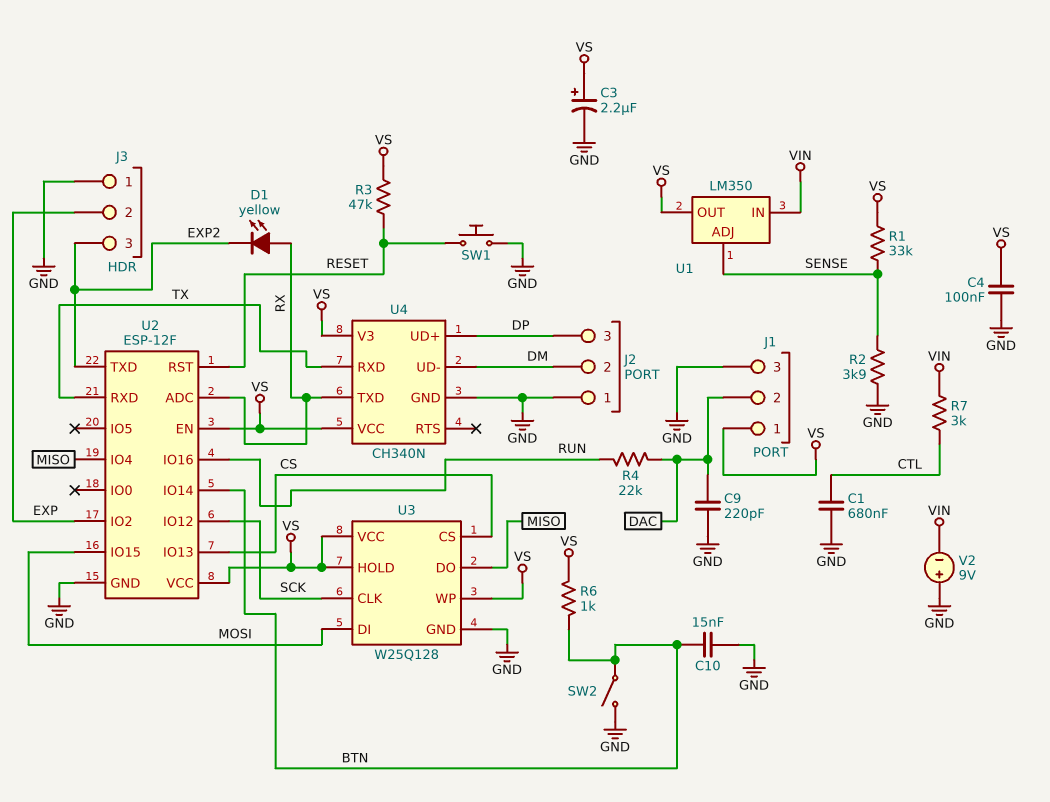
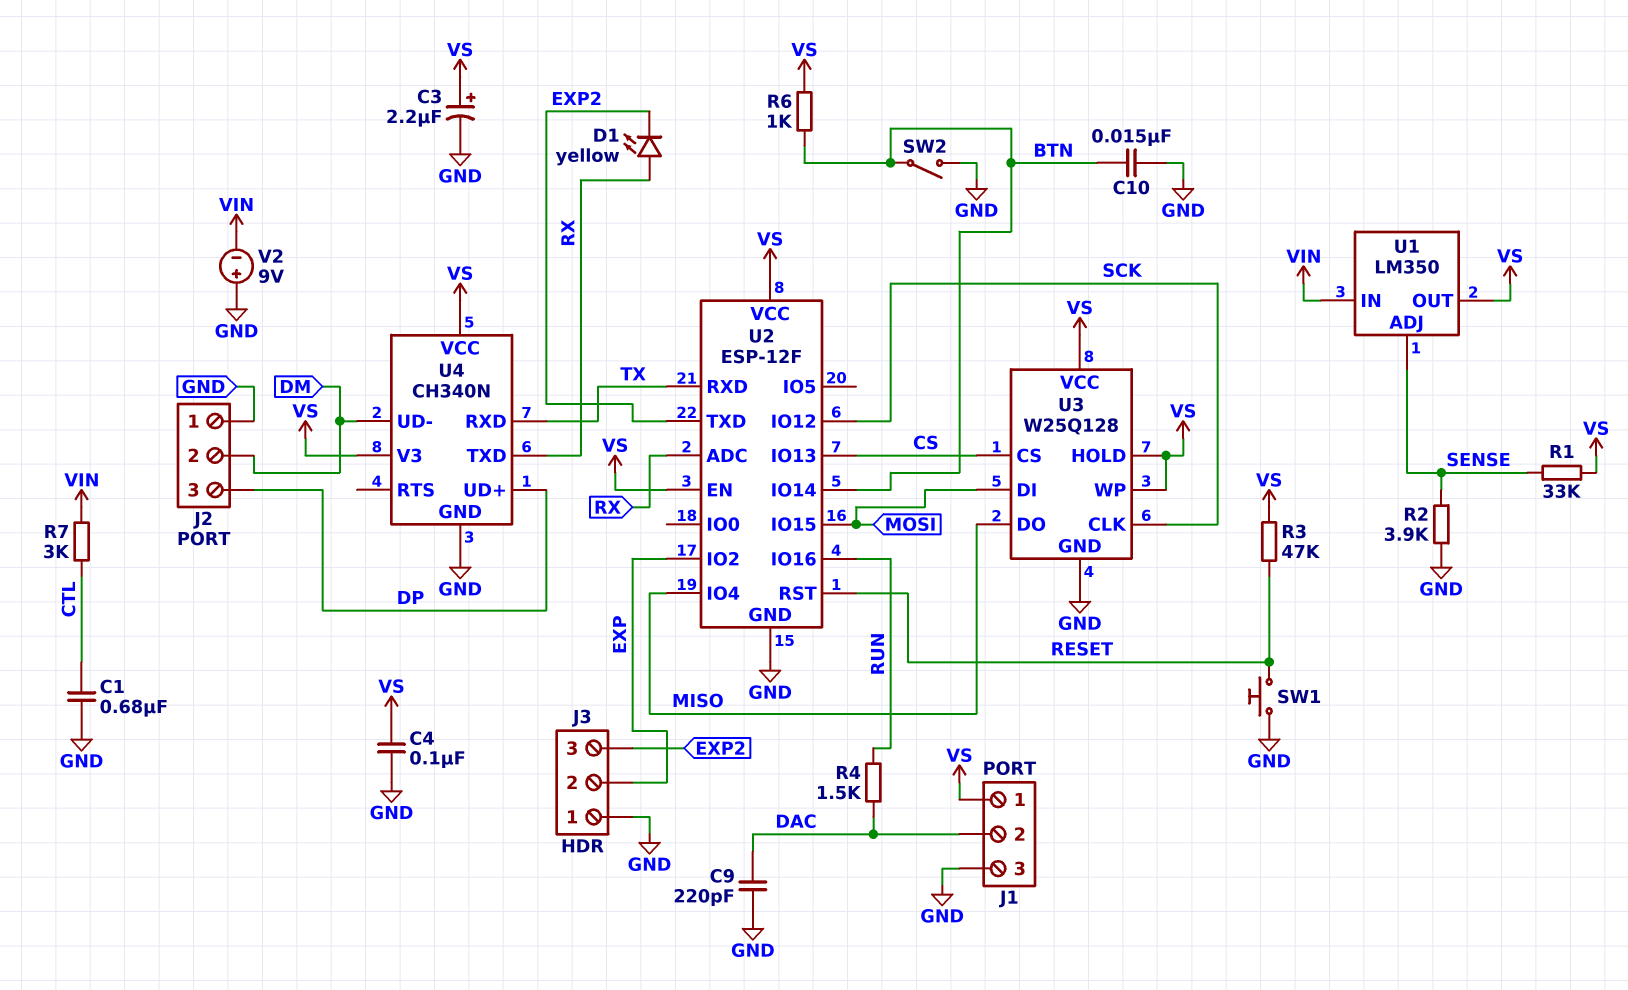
R4: 22k (DAC, RUN) -> 1.5k (DAC, RUN)

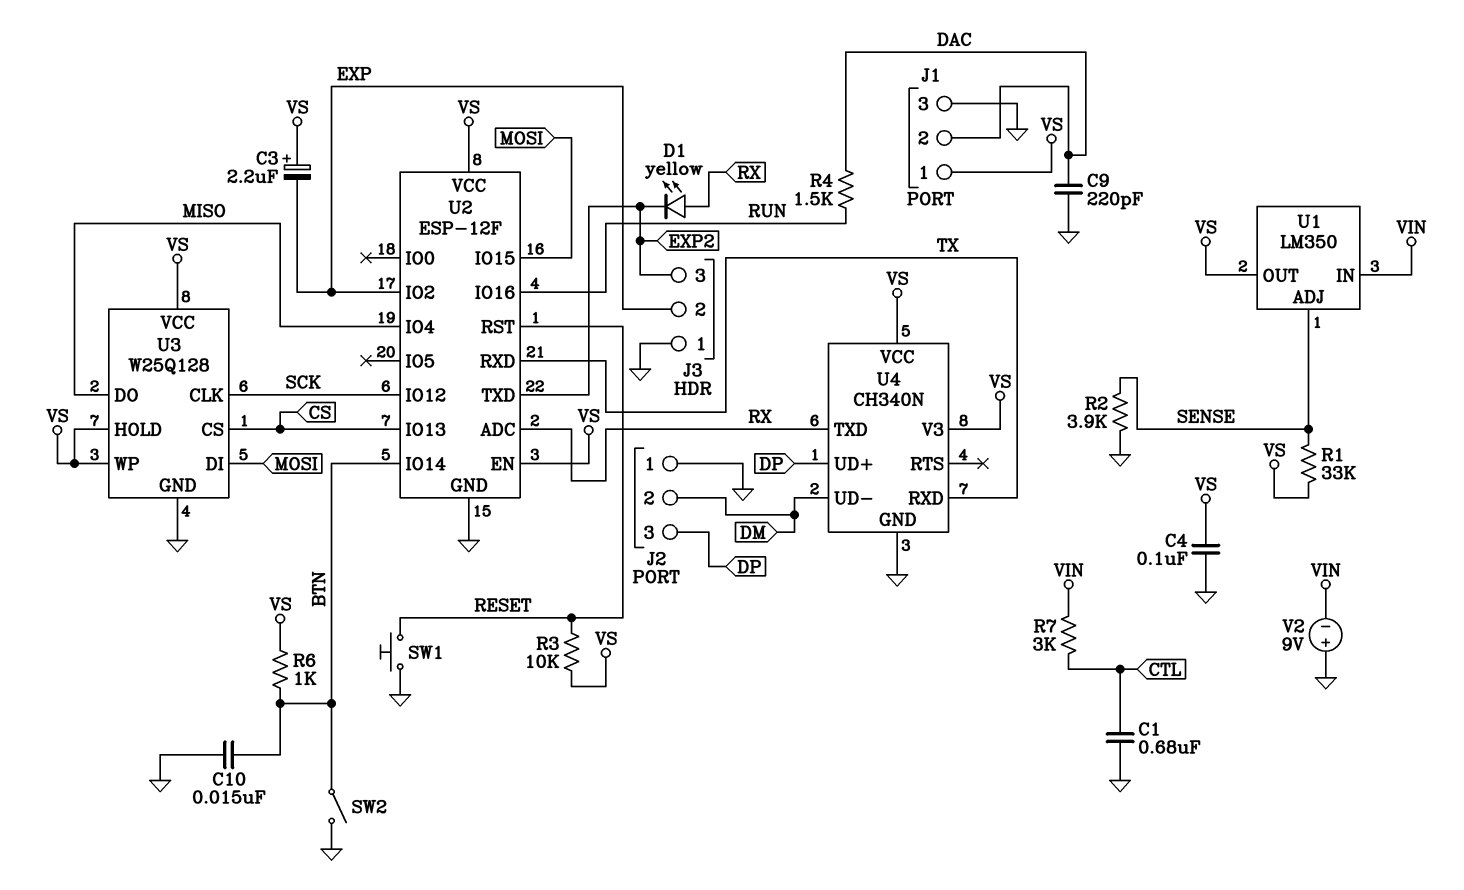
C3: 2.2uF (plus VS, minus GND) -> 2.2uF (plus VS, minus EXP)
R3: 47k (RESET, VS) -> 10k (RESET, VS)

